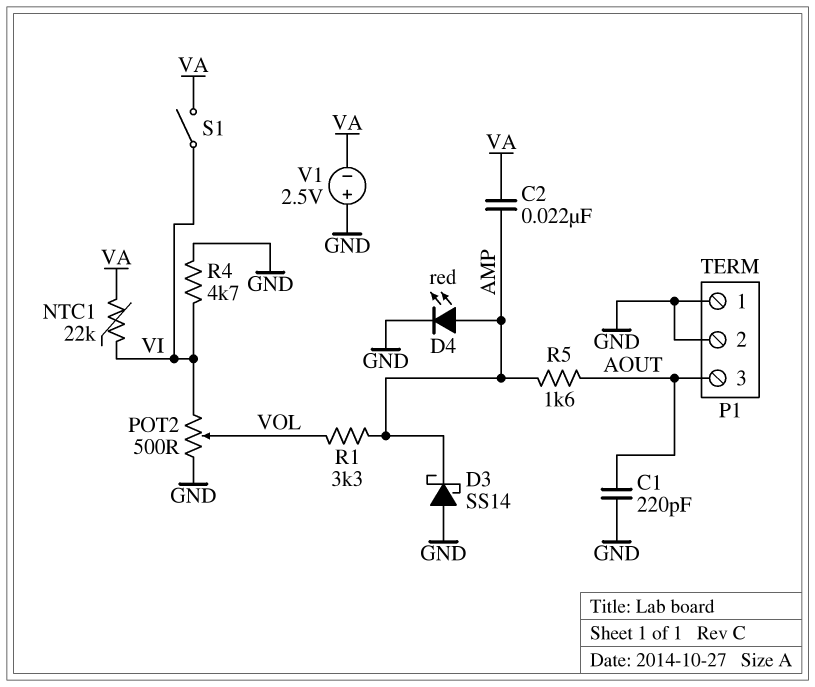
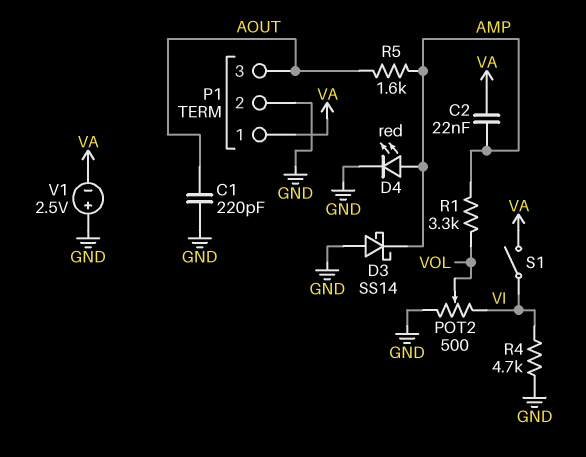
NTC1: 22k (VA, VI) -> none
P1 pin 1: GND -> VA

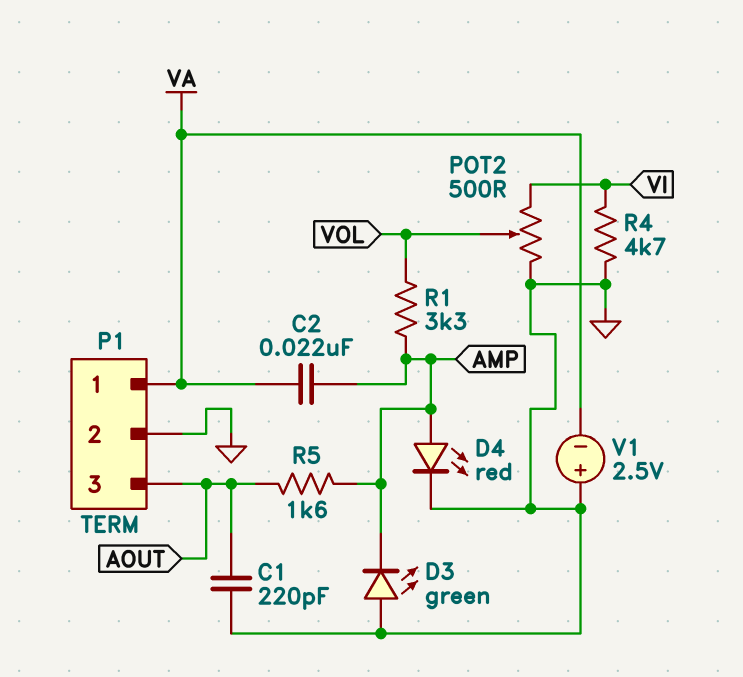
D3: schottky SS14 (A GND, K AMP) -> LED green (A GND, K AMP)
S1: switch (VA, VI) -> none

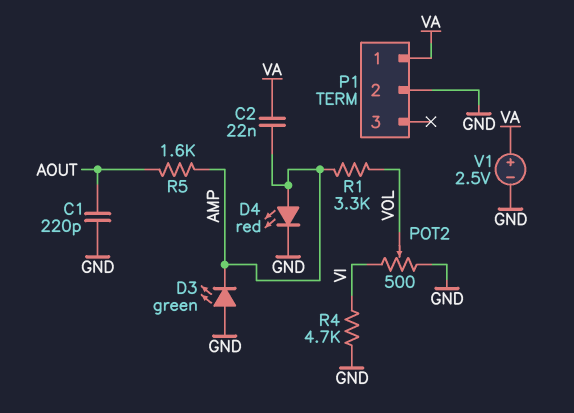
P1 pin 3: AOUT -> none
V1: 2.5V (plus GND, minus VA) -> 2.5V (plus VA, minus GND)

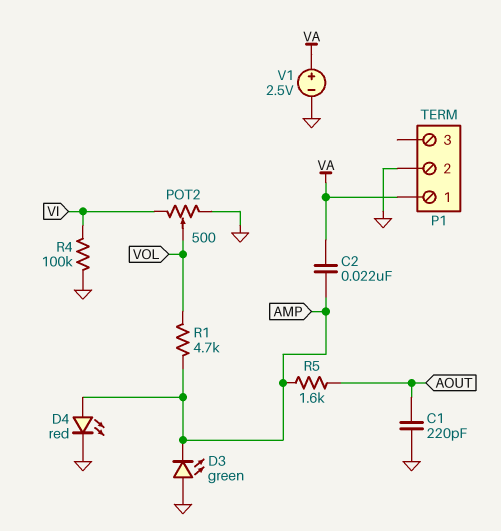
R1: 3.3k (AMP, VOL) -> 4.7k (AMP, VOL)
R4: 4.7k (GND, VI) -> 100k (GND, VI)

